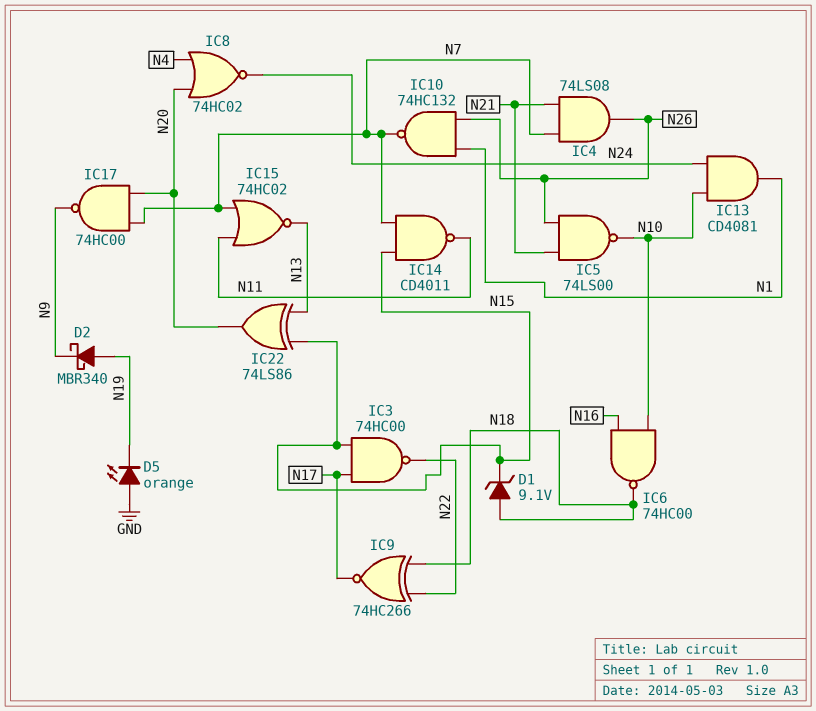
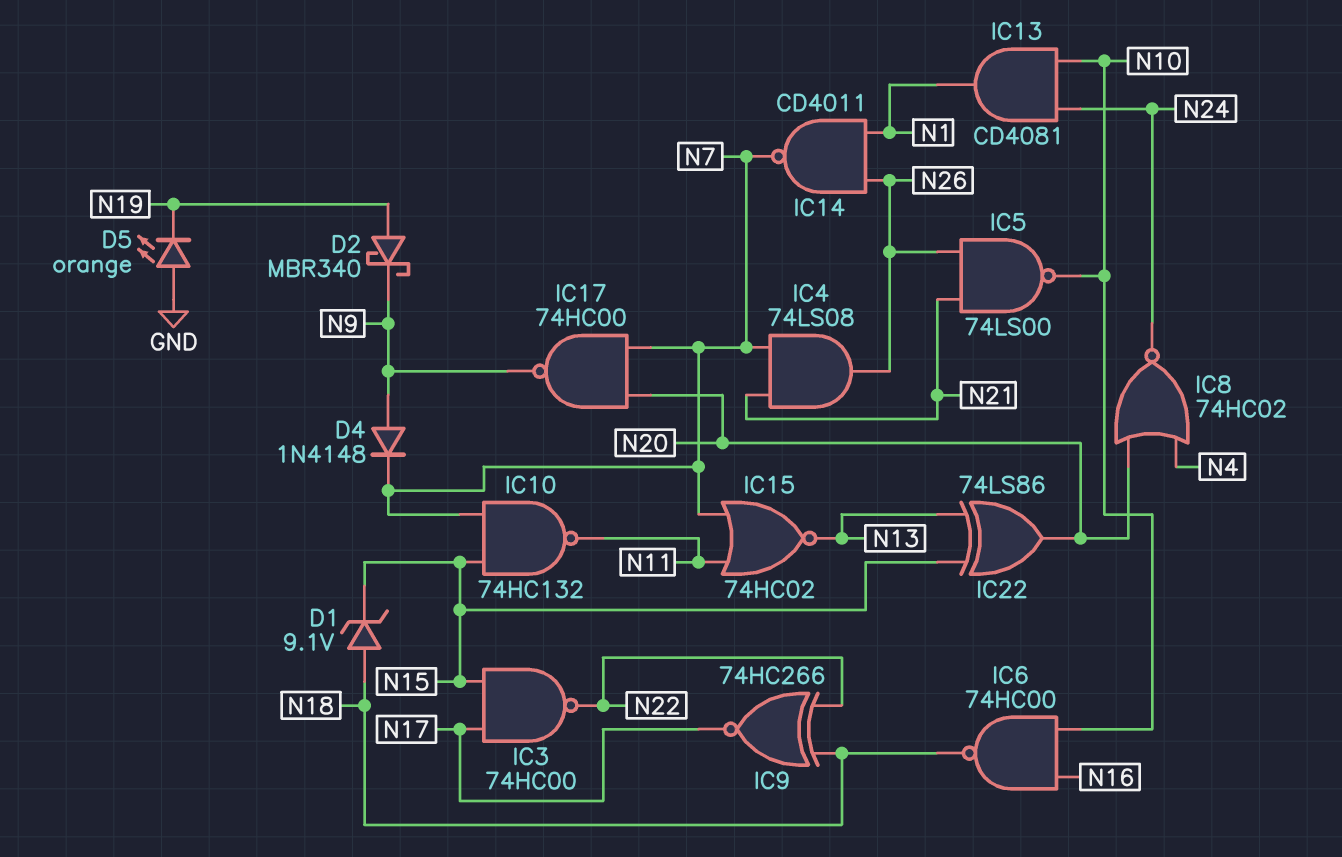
D4: none -> diode 1N4148 (A N9, K N7)
IC10: NAND 74HC132 (in N1, in N26, out N7) -> NAND 74HC132 (in N7, in N15, out N11)
IC14: NAND CD4011 (in N7, in N15, out N11) -> NAND CD4011 (in N1, in N26, out N7)

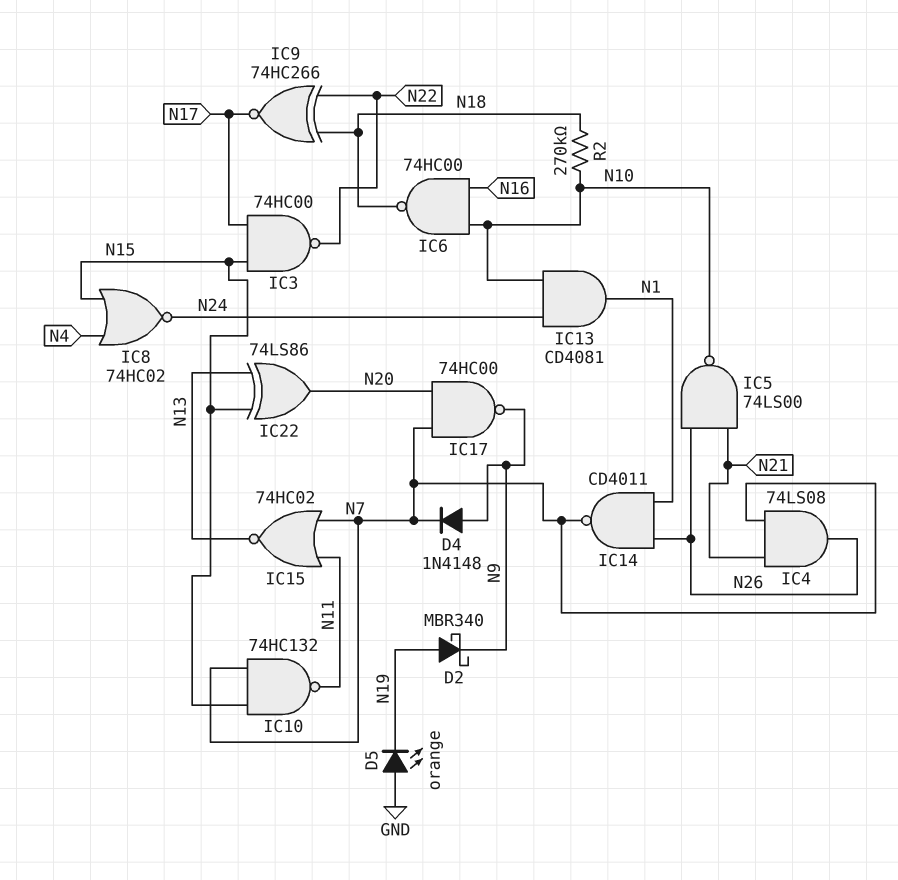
D1: zener 9.1V (A N18, K N15) -> none
IC8: NOR 74HC02 (in N4, in N20, out N24) -> NOR 74HC02 (in N4, in N15, out N24)
R2: none -> 270k (N10, N18)

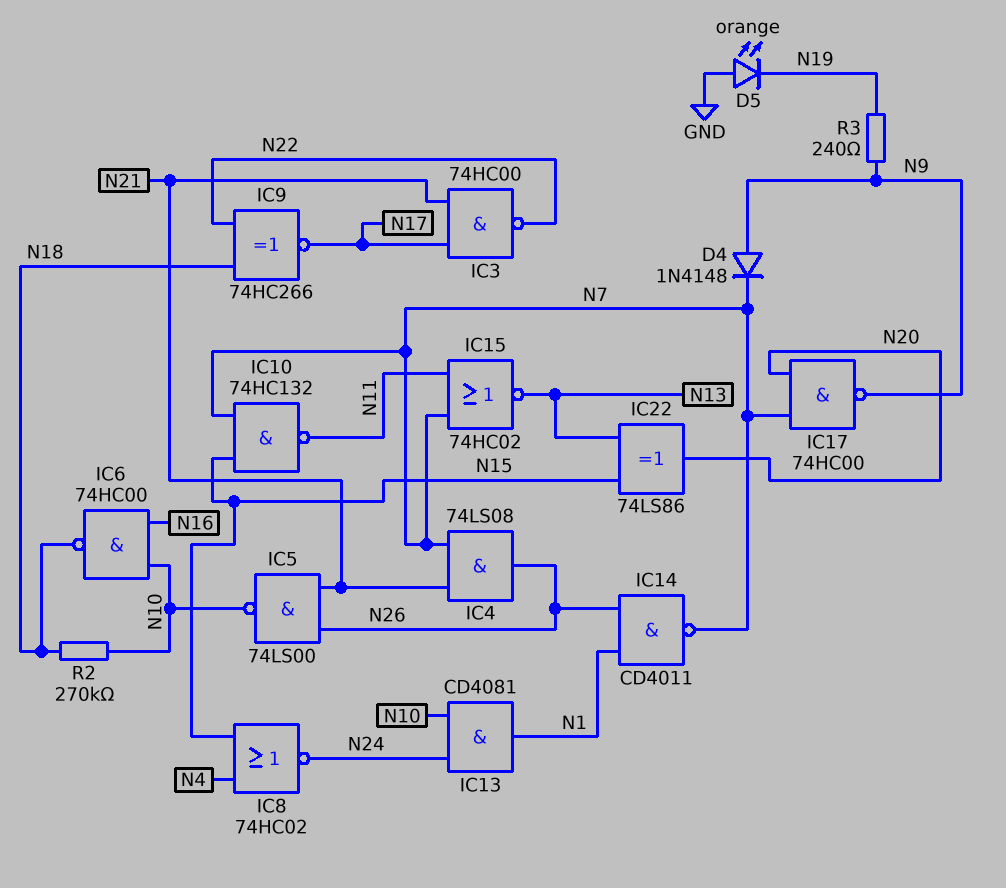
D2: schottky MBR340 (A N19, K N9) -> none
IC3: NAND 74HC00 (in N15, in N17, out N22) -> NAND 74HC00 (in N17, in N21, out N22)
R3: none -> 240 (N9, N19)

